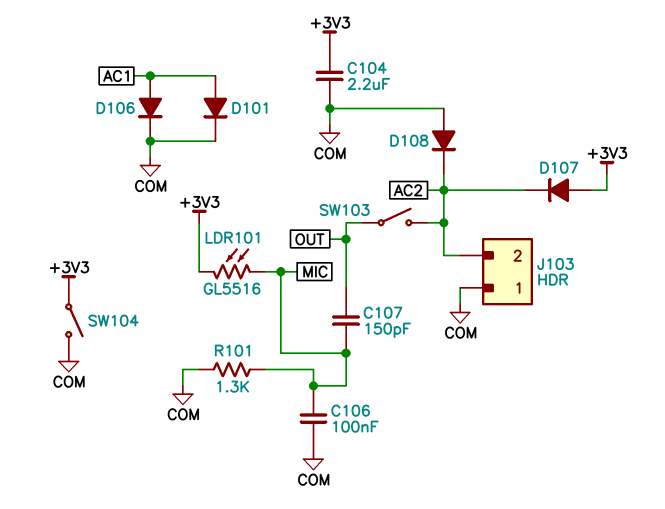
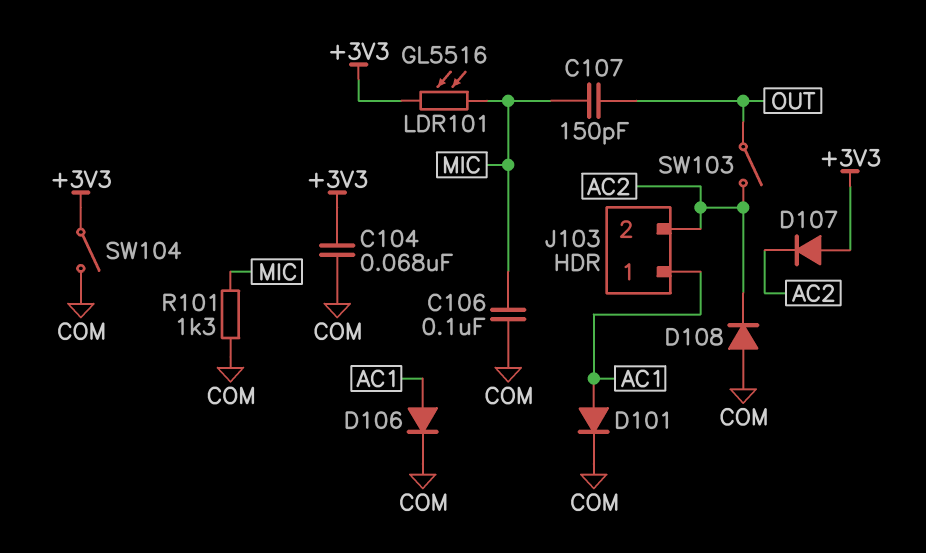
C104: 2.2uF (+3V3, COM) -> 68nF (+3V3, COM)
J103 pin 1: COM -> AC1

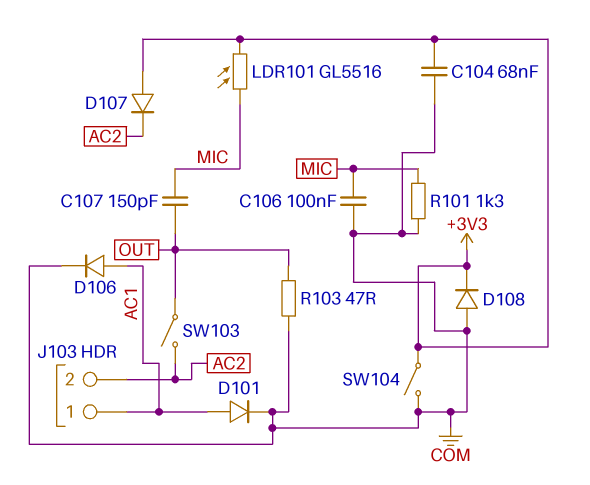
D108: diode (A COM, K AC2) -> diode (A COM, K +3V3)
R103: none -> 47 (COM, OUT)

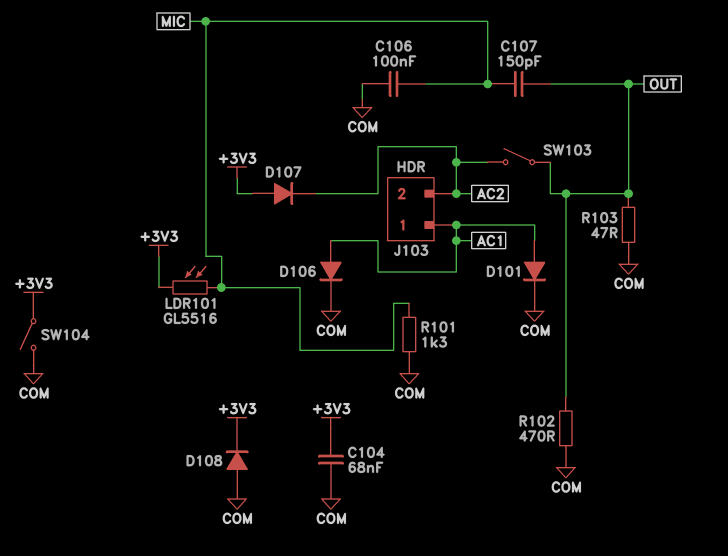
R102: none -> 470 (COM, OUT)

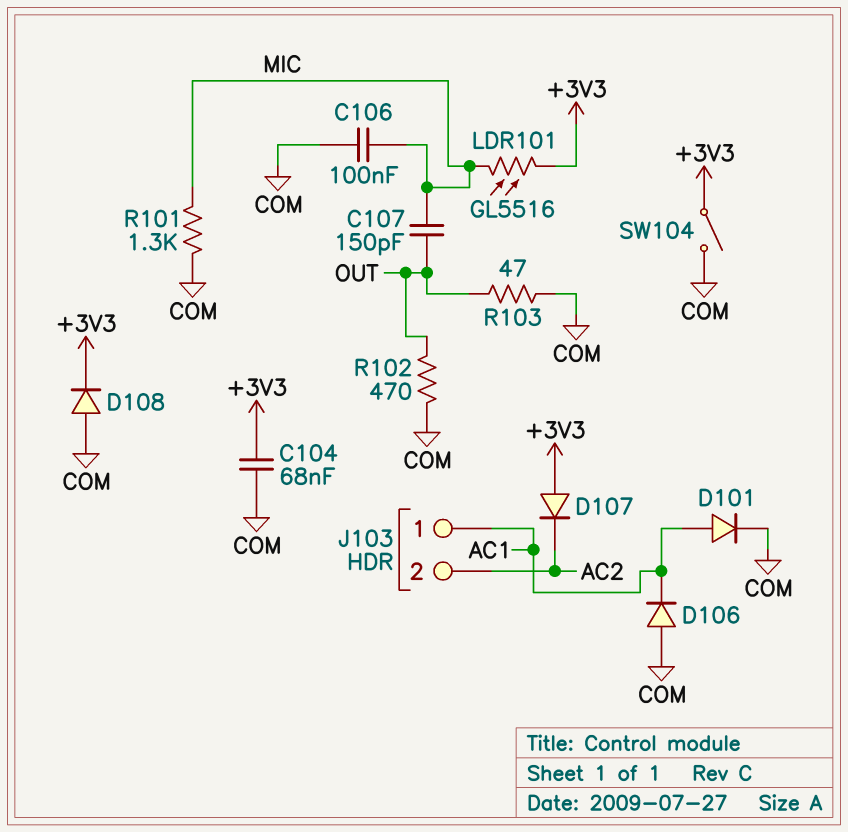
D106: diode (A AC1, K COM) -> diode (A COM, K AC1)
SW103: switch (AC2, OUT) -> none

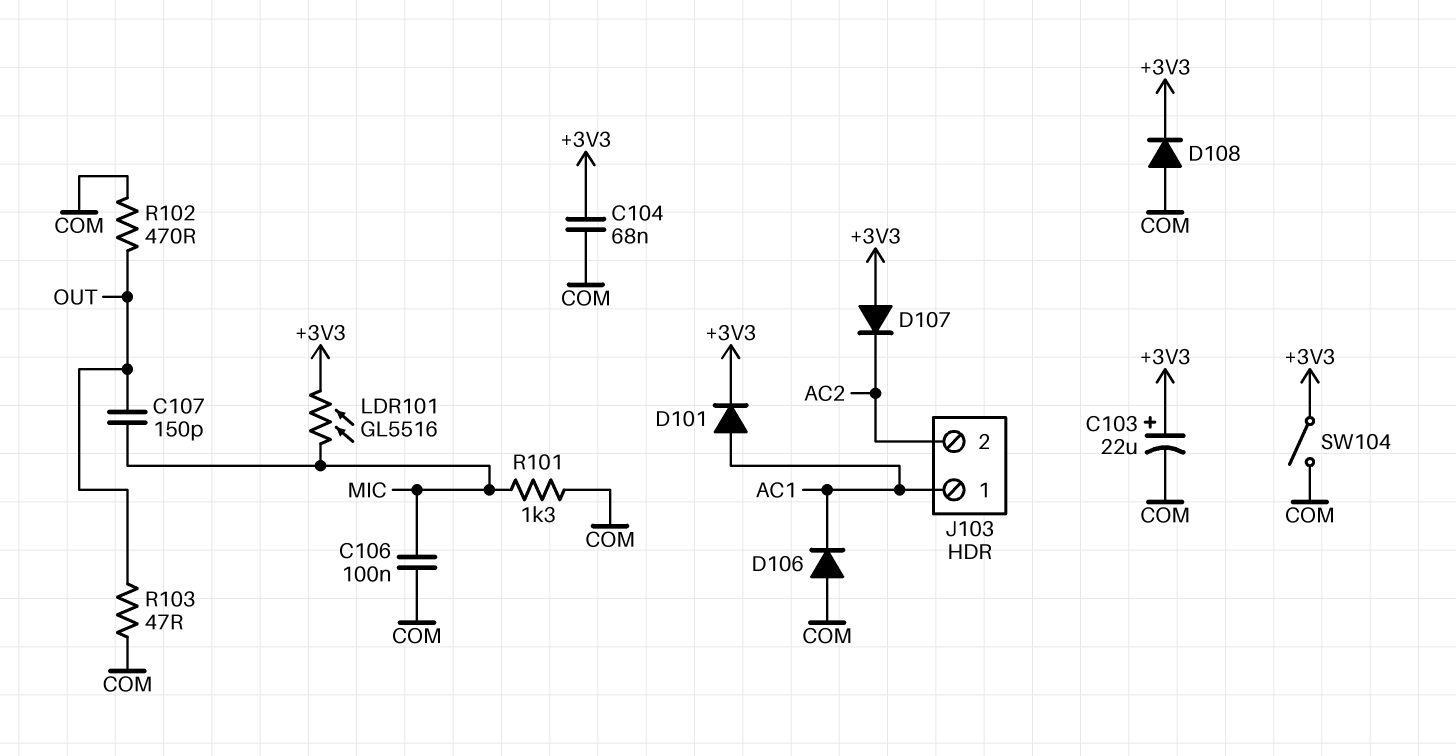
C103: none -> 22uF (plus +3V3, minus COM)
D101: diode (A AC1, K COM) -> diode (A AC1, K +3V3)

